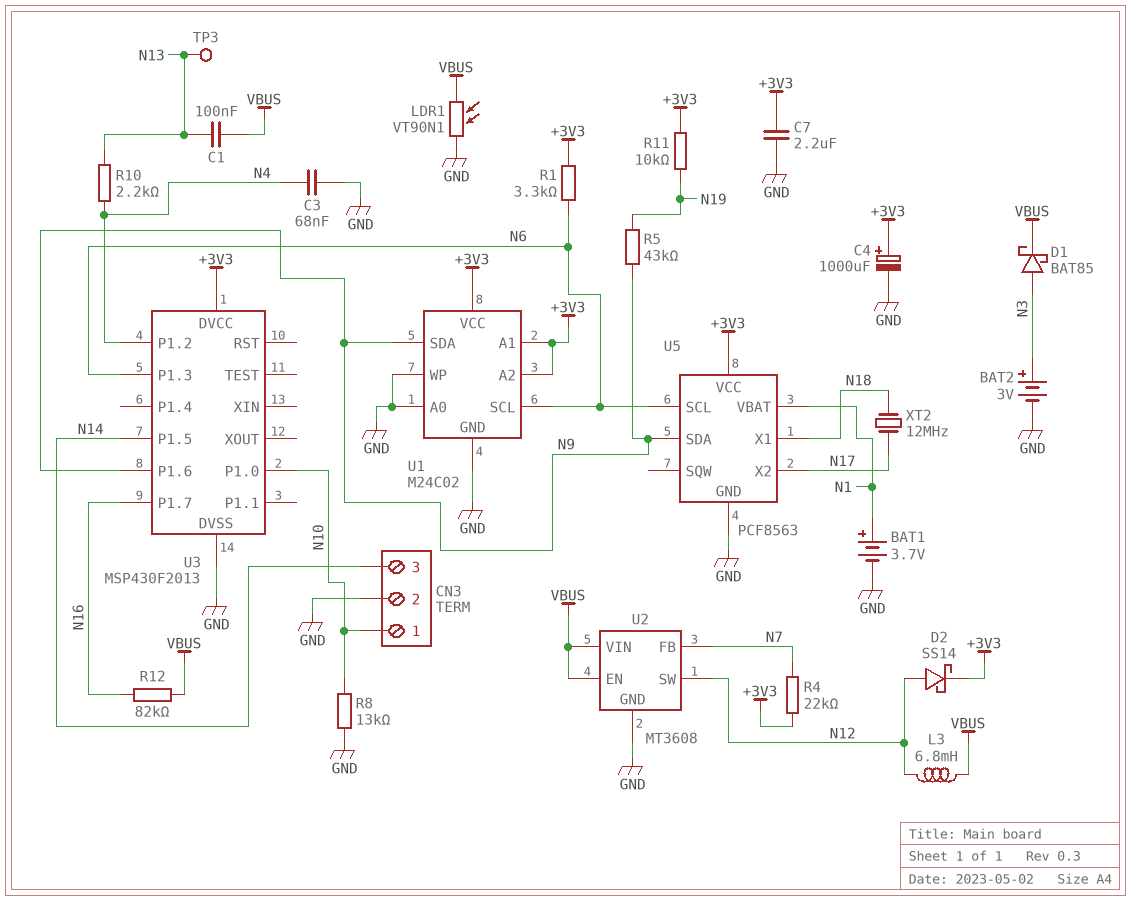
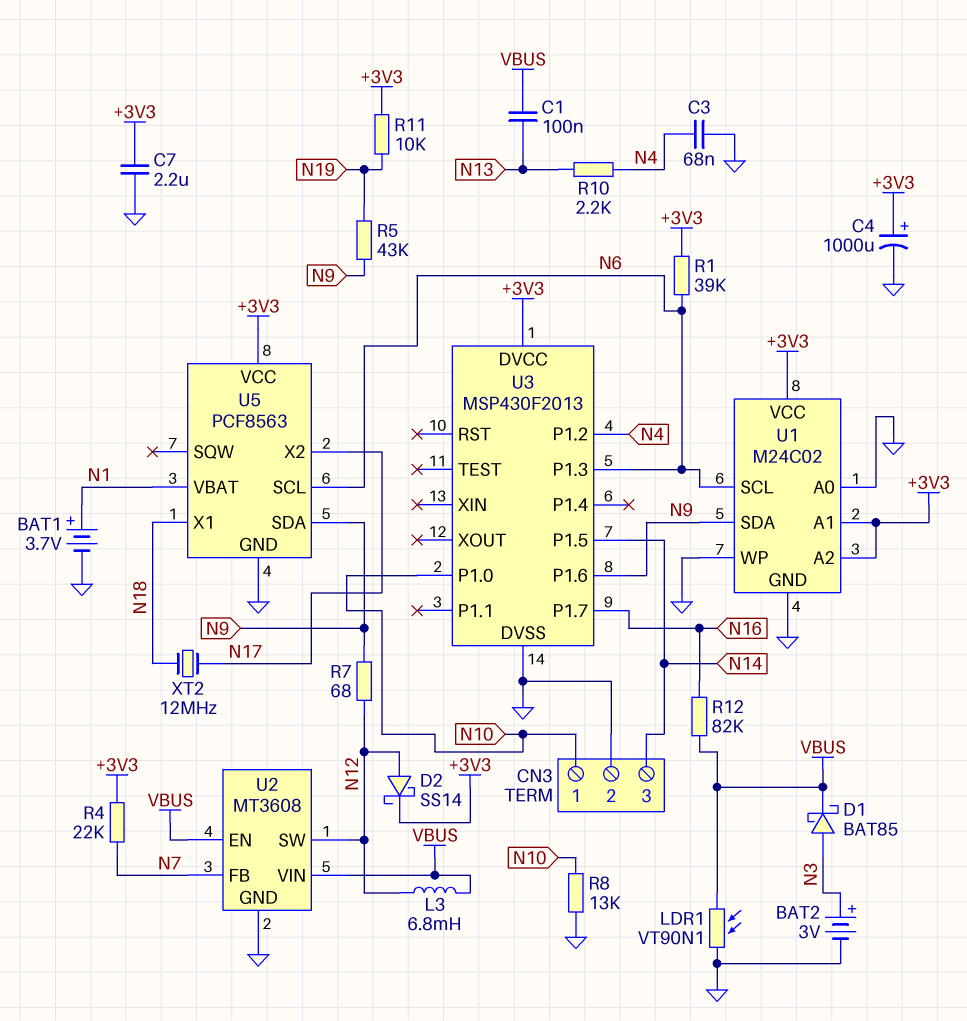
R1: 3.3k (+3V3, N6) -> 39k (+3V3, N6)
R7: none -> 68 (N9, N12)
TP3: test point (N13) -> none

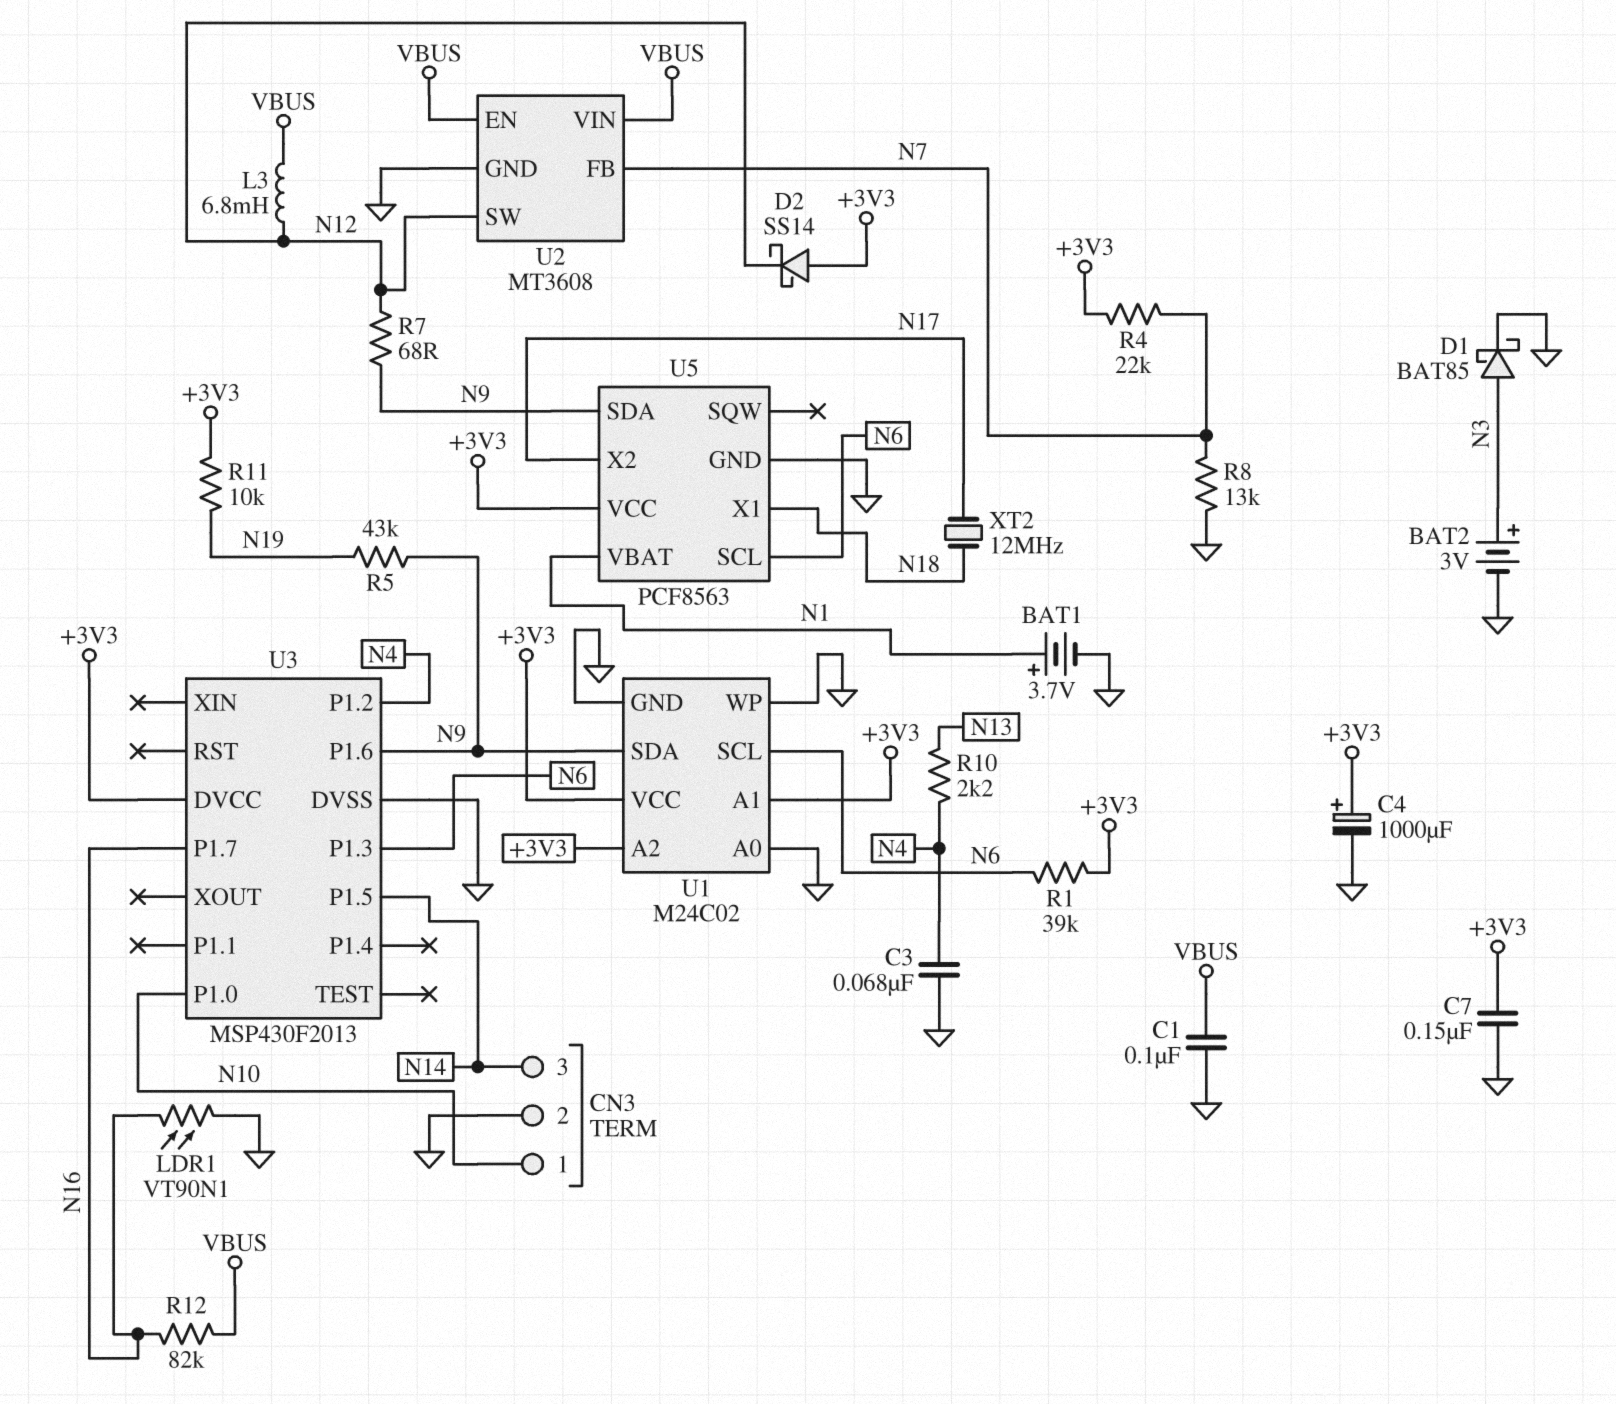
C1: 100nF (N13, VBUS) -> 100nF (GND, VBUS)
C7: 2.2uF (+3V3, GND) -> 150nF (+3V3, GND)
D1: schottky BAT85 (A N3, K VBUS) -> schottky BAT85 (A N3, K GND)
D2: schottky SS14 (A N12, K +3V3) -> schottky SS14 (A +3V3, K N12)
LDR1: VT90N1 (GND, VBUS) -> VT90N1 (GND, N16)
R8: 13k (GND, N10) -> 13k (GND, N7)

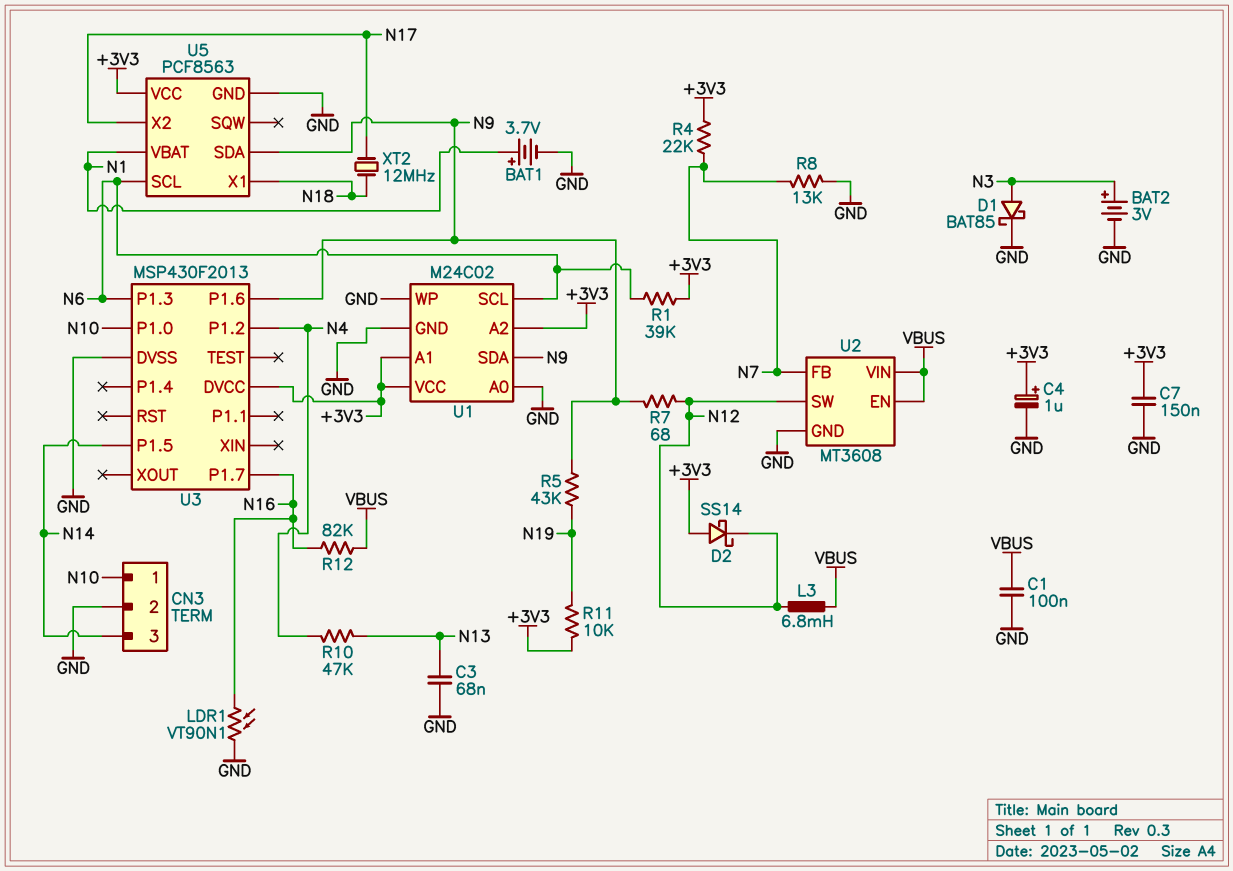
C3: 68nF (GND, N4) -> 68nF (GND, N13)
C4: 1000uF (plus +3V3, minus GND) -> 1uF (plus +3V3, minus GND)
R10: 2.2k (N4, N13) -> 47k (N4, N13)

